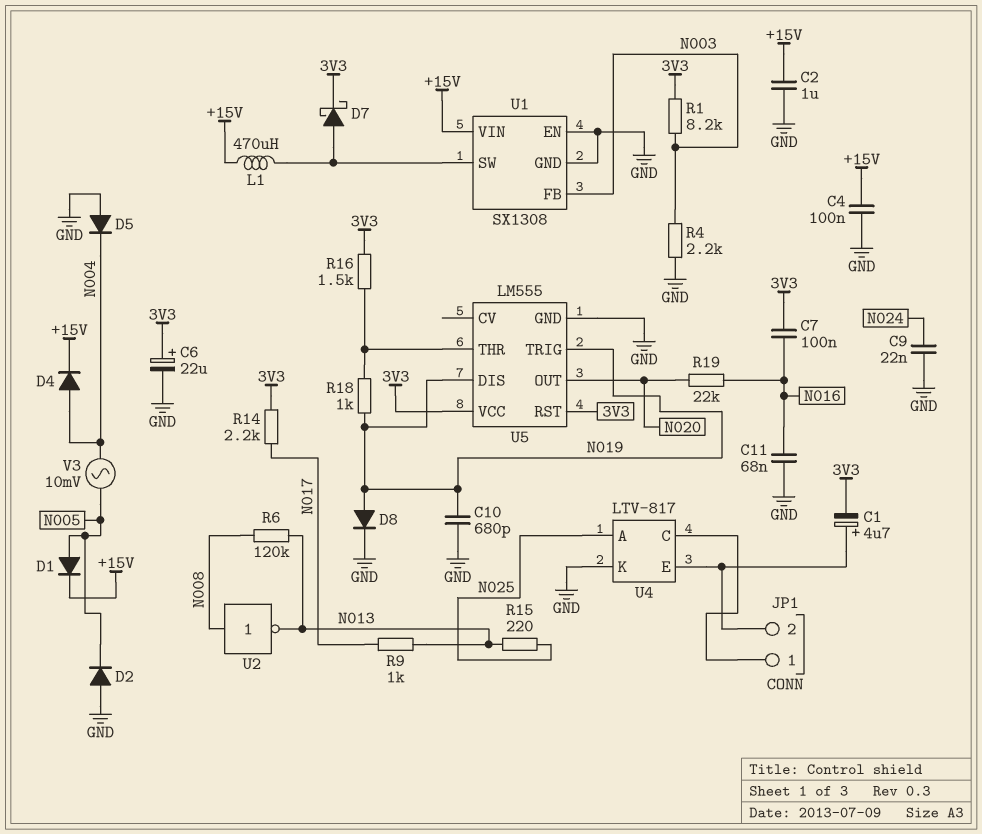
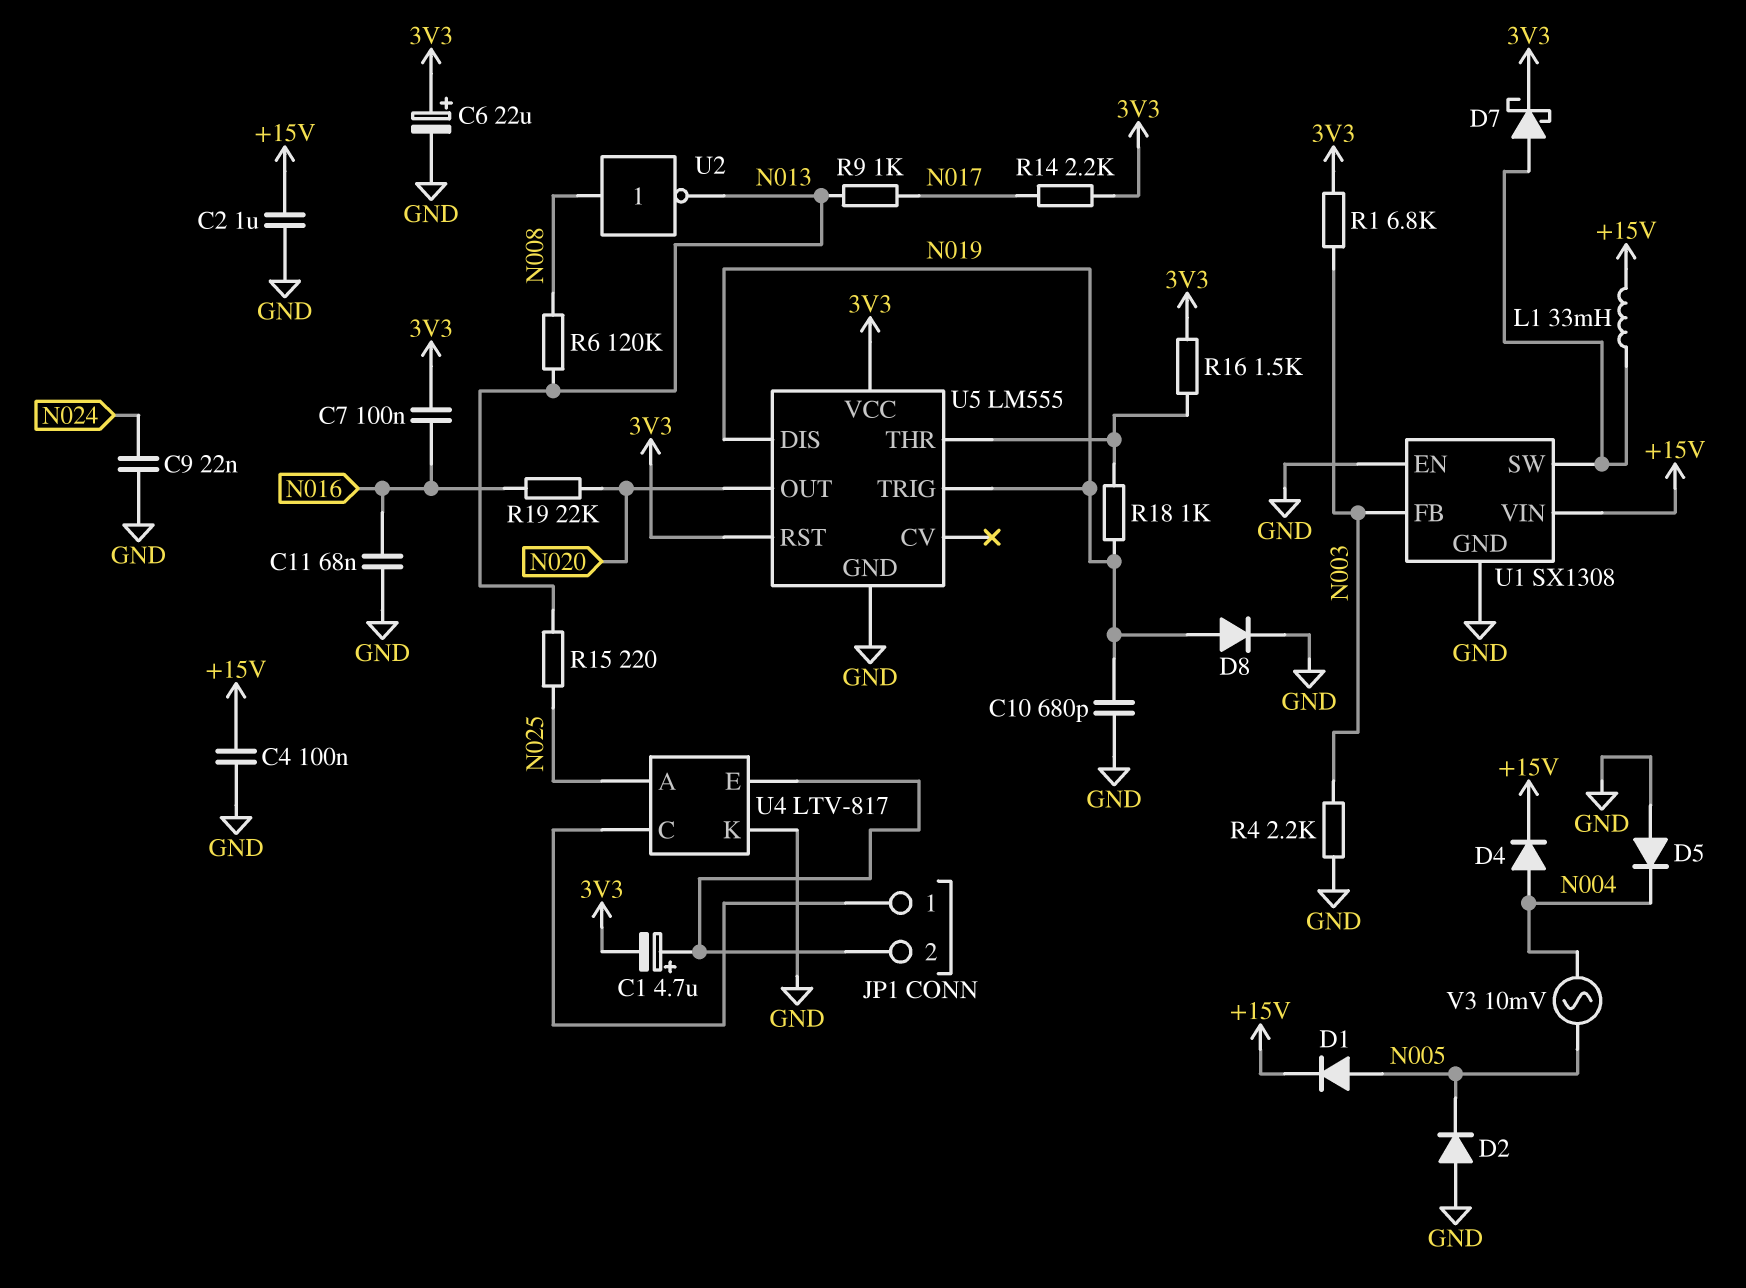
L1: 470uH (+15V, U1/SW) -> 33mH (+15V, U1/SW)
R1: 8.2k (3V3, N003) -> 6.8k (3V3, N003)

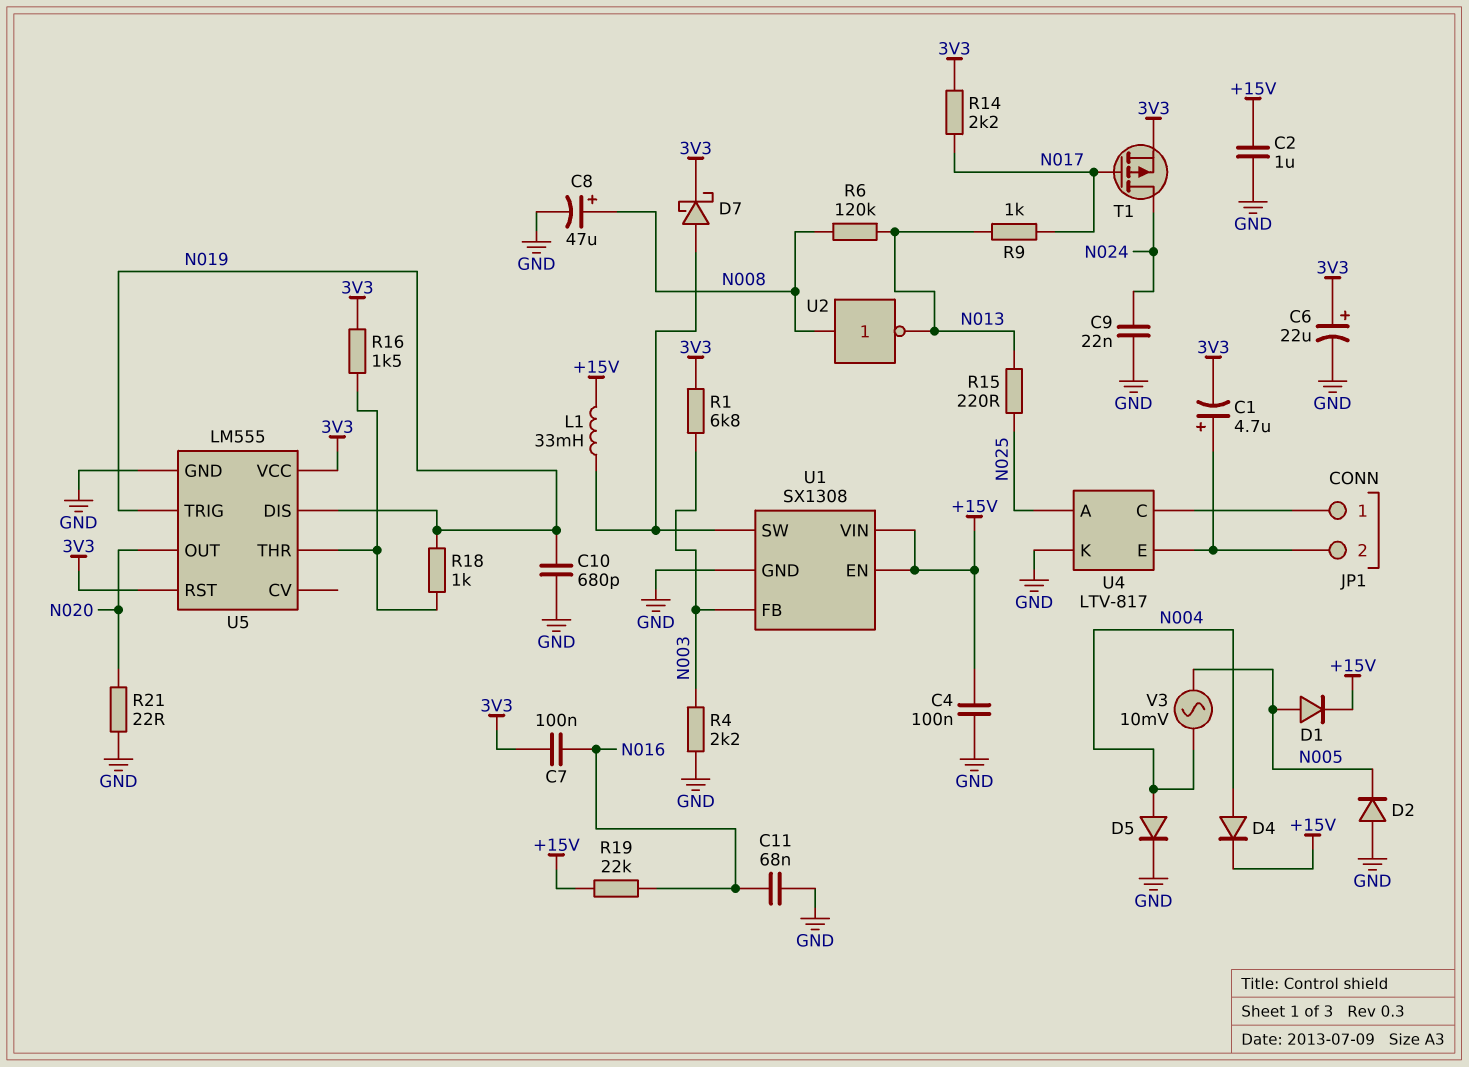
C8: none -> 47uF (plus N008, minus GND)
D5: diode (A GND, K N004) -> diode (A N004, K GND)
D8: diode (A N019, K GND) -> none
R19: 22k (N016, N020) -> 22k (+15V, N016)
R21: none -> 22 (GND, N020)
T1: none -> PMOS (G N017, D N024, S 3V3)
U1 pin EN: GND -> +15V

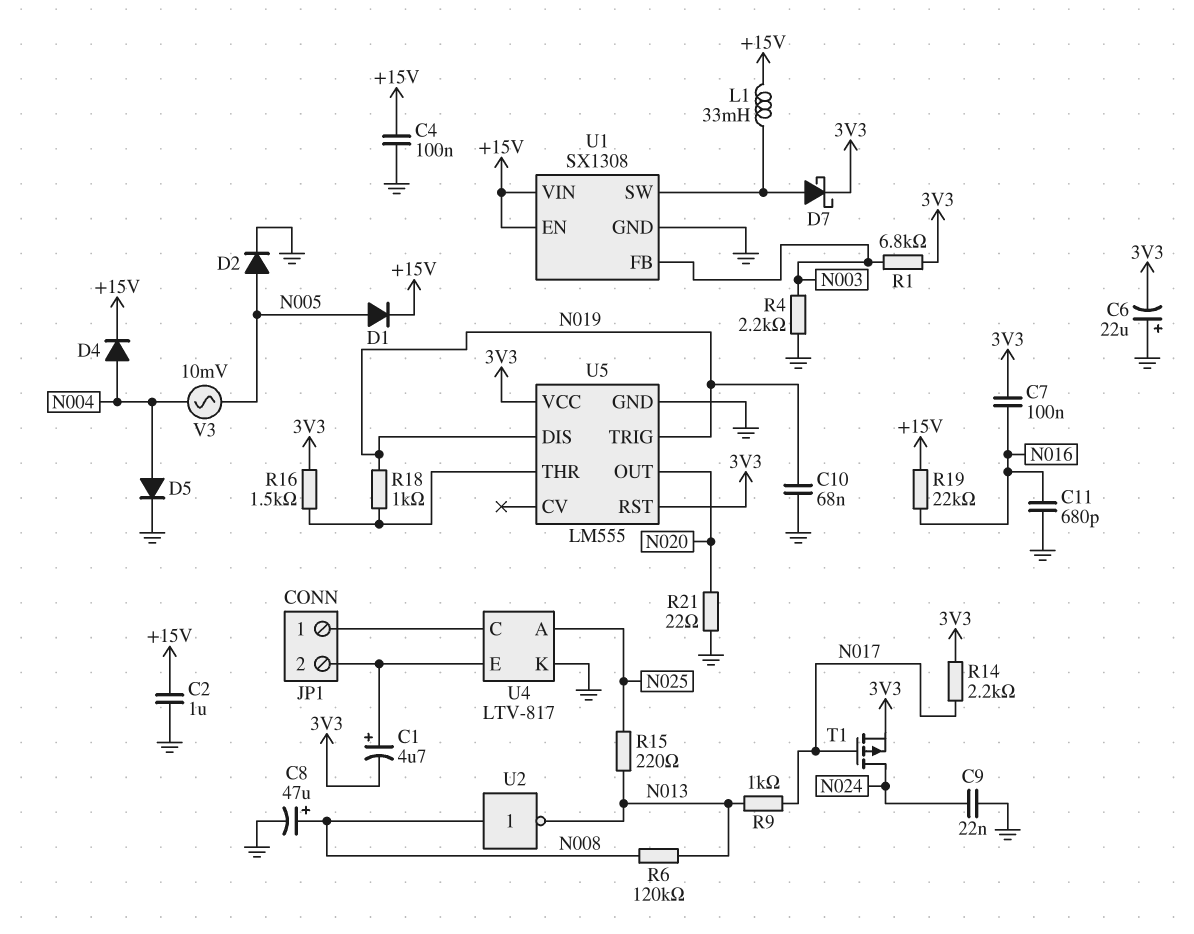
C6: 22uF (plus 3V3, minus GND) -> 22uF (plus GND, minus 3V3)
C10: 680pF (GND, N019) -> 68nF (GND, N019)
C11: 68nF (GND, N016) -> 680pF (GND, N016)
D2: diode (A GND, K N005) -> diode (A N005, K GND)

